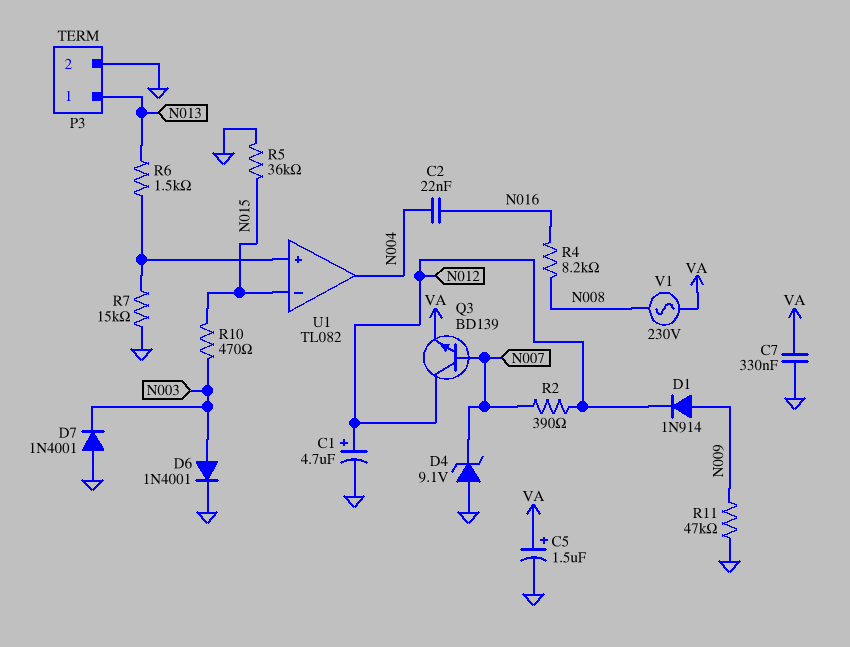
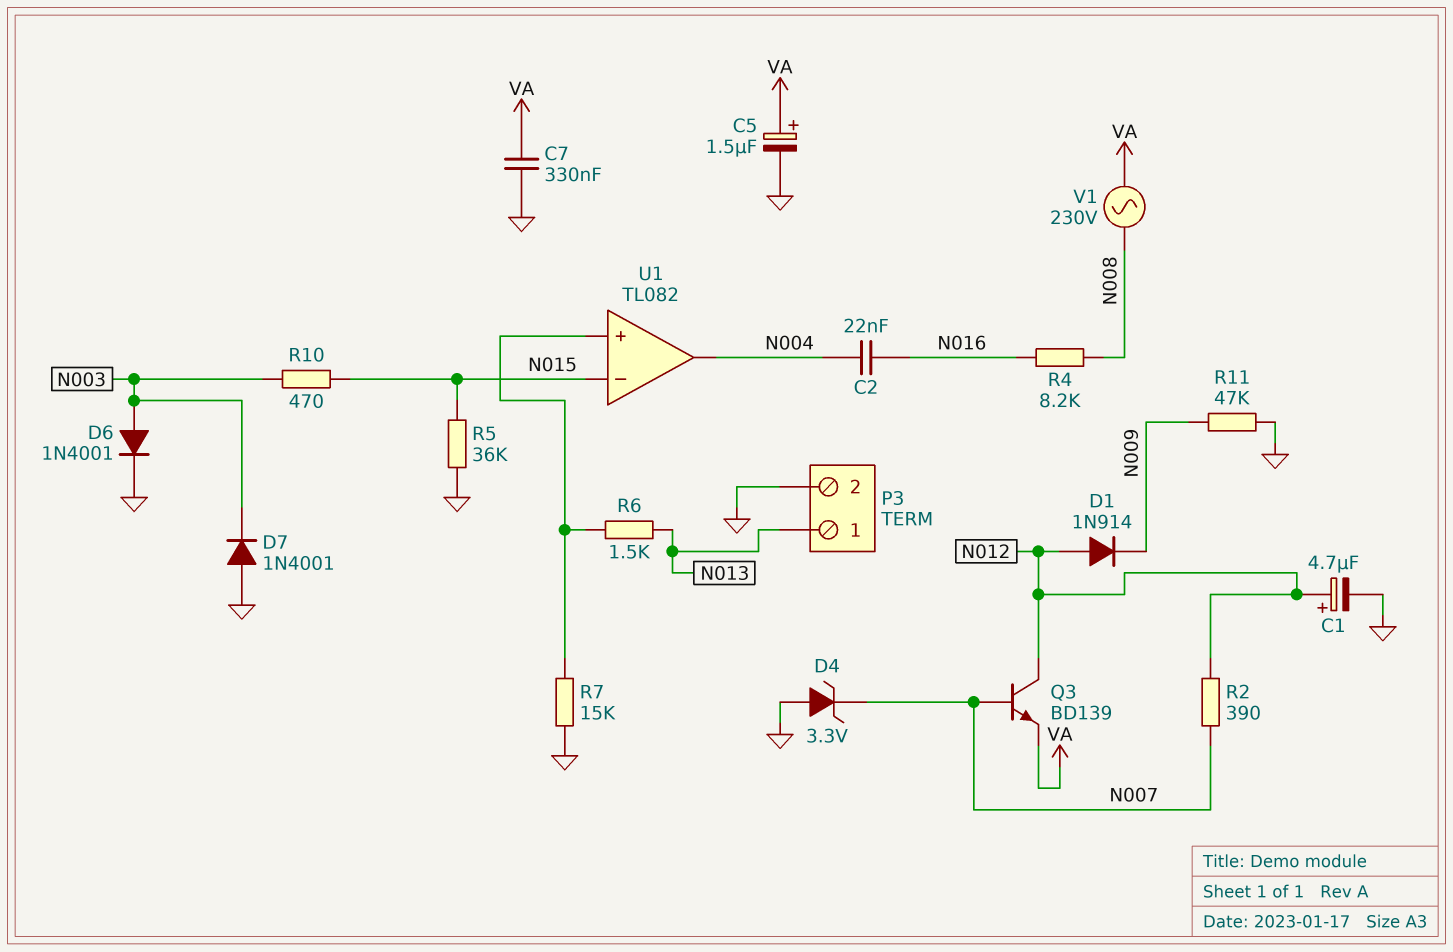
D1: diode 1N914 (A N009, K N012) -> diode 1N914 (A N012, K N009)
D4: zener 9.1V (A GND, K N007) -> zener 3.3V (A GND, K N007)

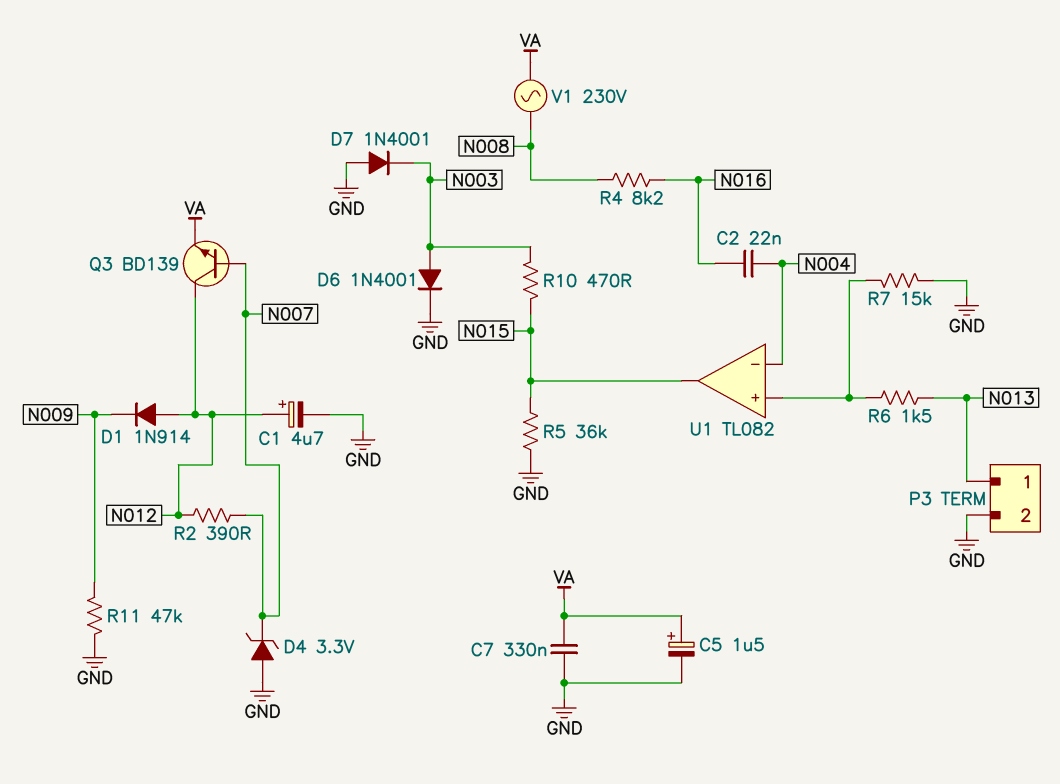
U1 pin in-: N015 -> N004
U1 pin out: N004 -> N015

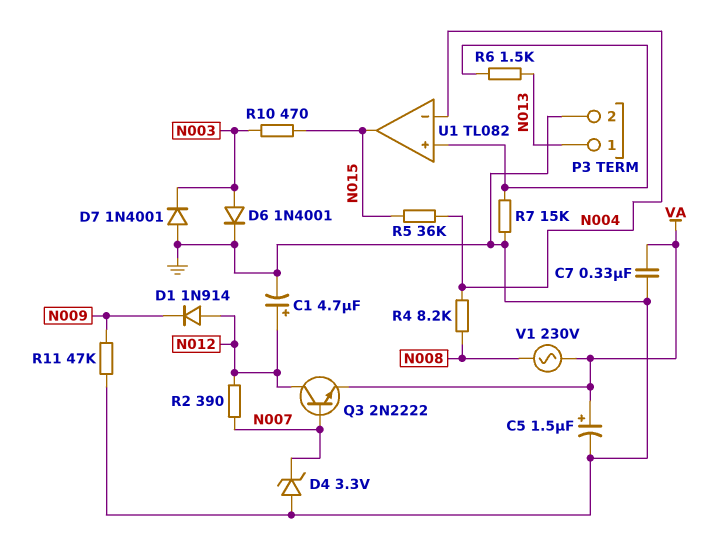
C2: 22nF (N004, N016) -> none
Q3: NPN BD139 (B N007, C N012, E VA) -> NPN 2N2222 (B N007, C N012, E VA)
R4: 8.2k (N008, N016) -> 8.2k (N004, N008)
R5: 36k (GND, N015) -> 36k (N004, N015)

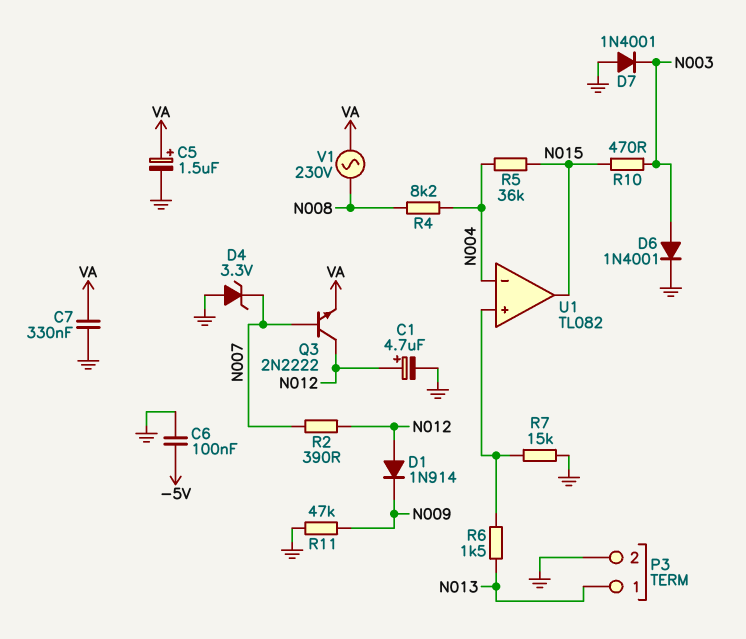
C6: none -> 100nF (-5V, GND)

